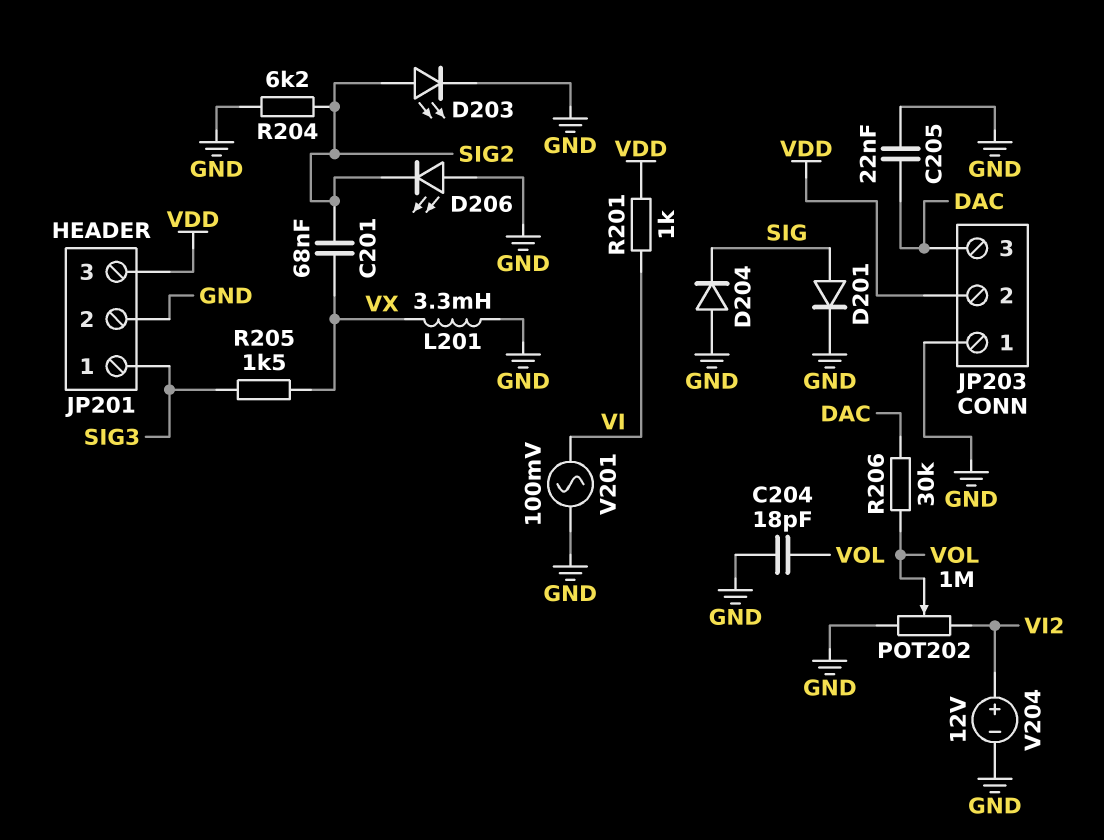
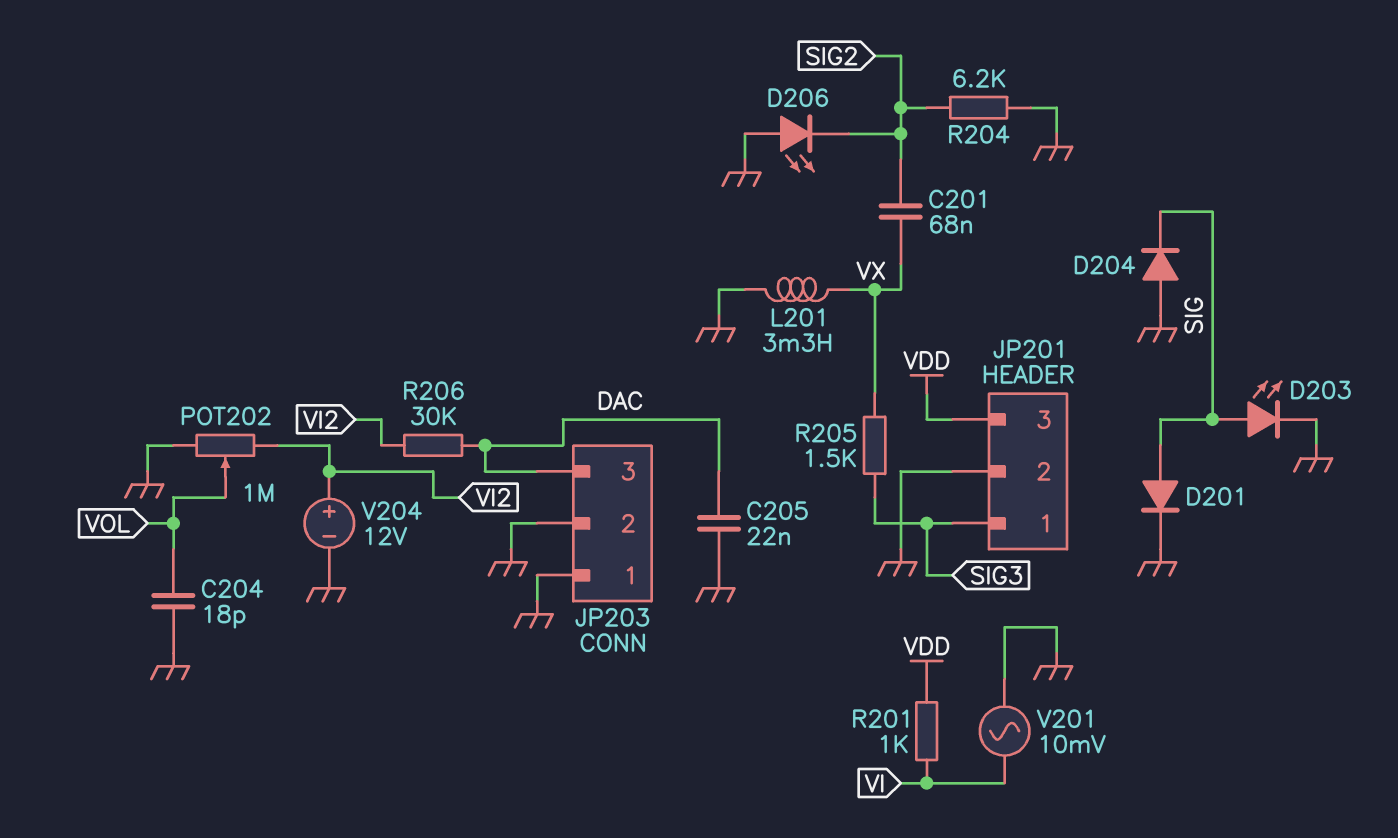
D203: LED (A SIG2, K GND) -> LED (A SIG, K GND)
JP203 pin 2: VDD -> GND
R206: 30k (DAC, VOL) -> 30k (DAC, VI2)
V201: AC 100mV (GND, VI) -> AC 10mV (GND, VI)

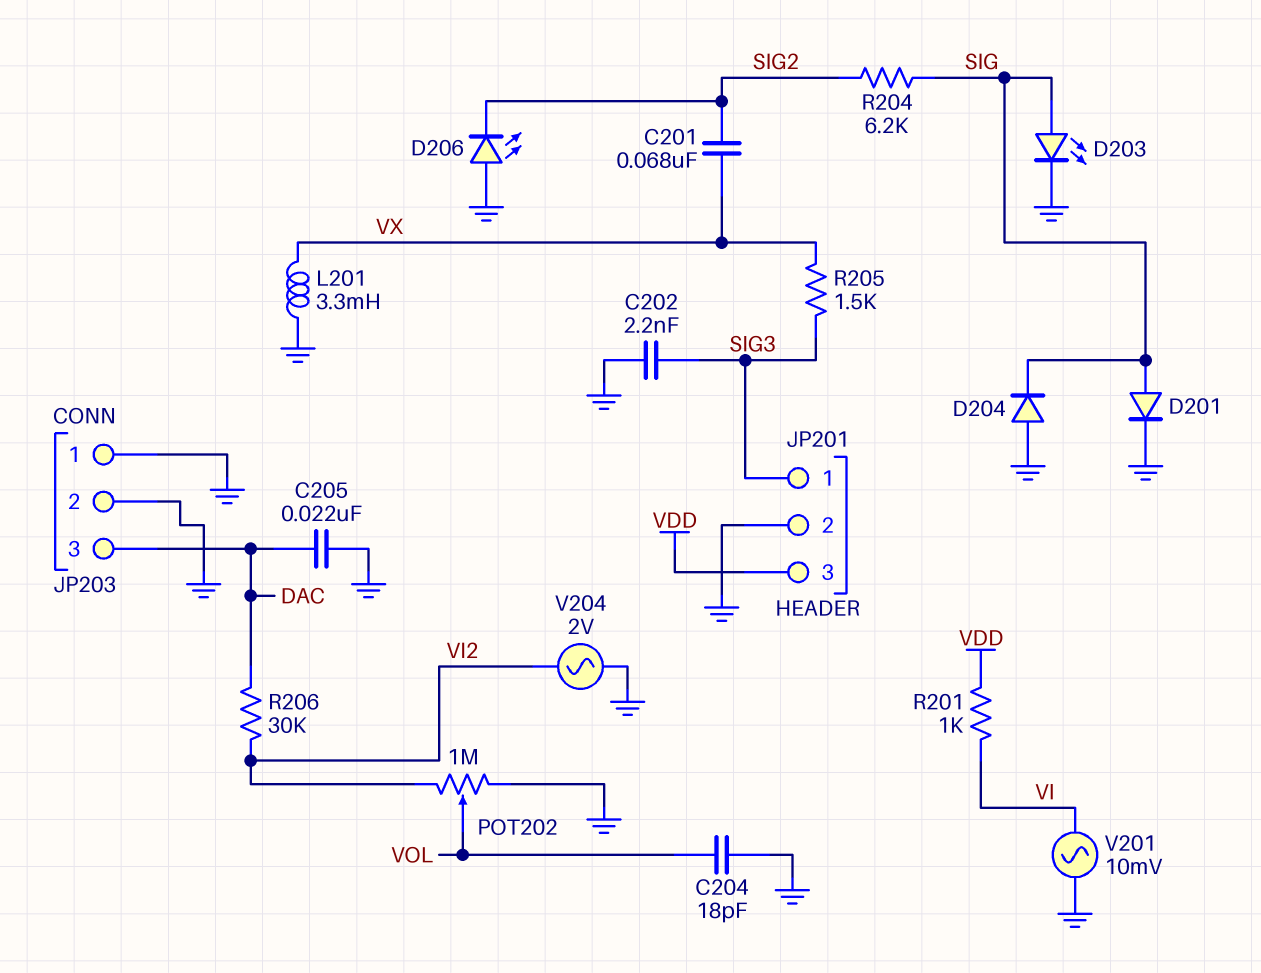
C202: none -> 2.2nF (GND, SIG3)
R204: 6.2k (GND, SIG2) -> 6.2k (SIG, SIG2)
V204: 12V (plus VI2, minus GND) -> AC 2V (GND, VI2)

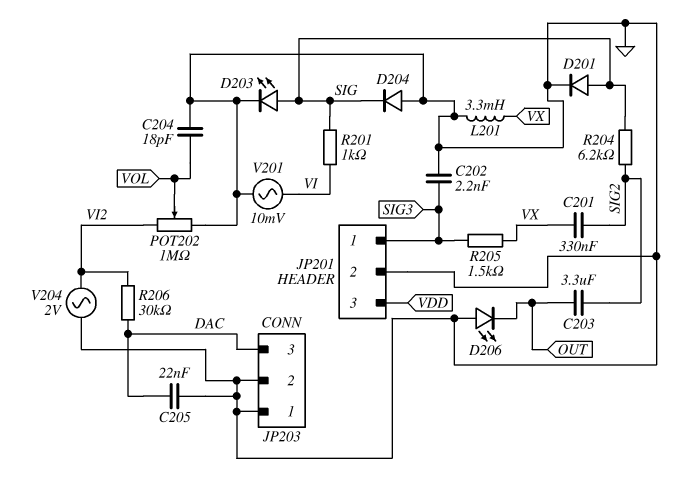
C201: 68nF (SIG2, VX) -> 330nF (SIG2, VX)
C203: none -> 3.3uF (OUT, SIG2)
D206: LED (A GND, K SIG2) -> LED (A GND, K OUT)
R201: 1k (VDD, VI) -> 1k (SIG, VI)

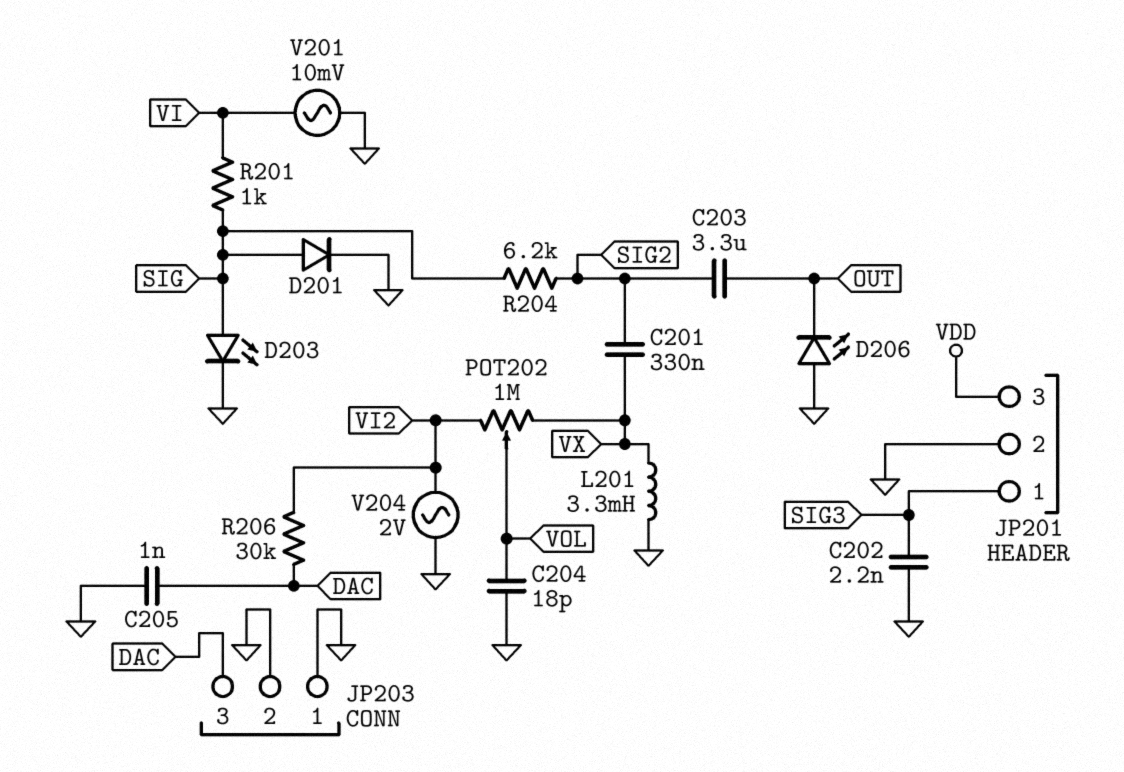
C205: 22nF (DAC, GND) -> 1nF (DAC, GND)
D204: diode (A GND, K SIG) -> none
POT202: 1M (GND, VI2, wiper VOL) -> 1M (VI2, VX, wiper VOL)
R205: 1.5k (SIG3, VX) -> none

